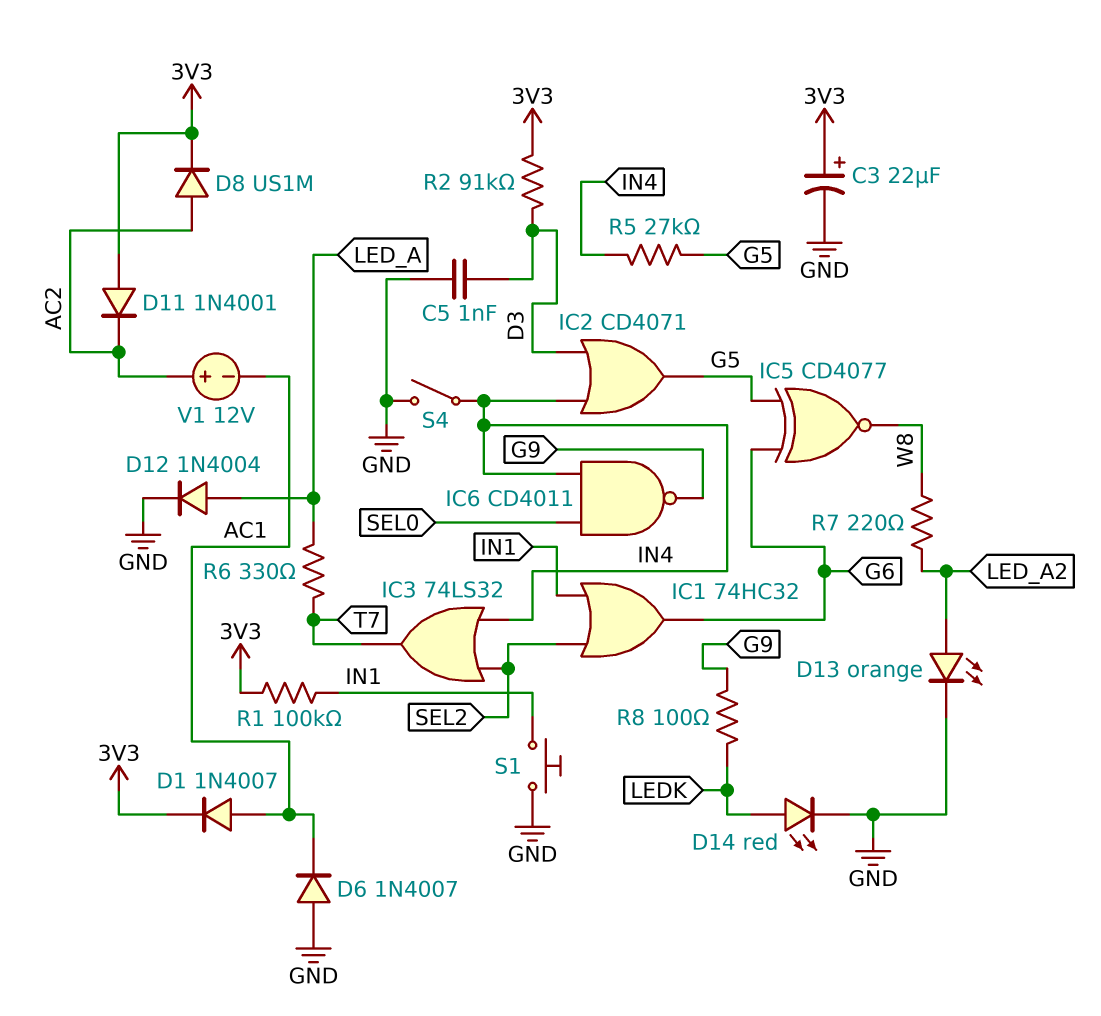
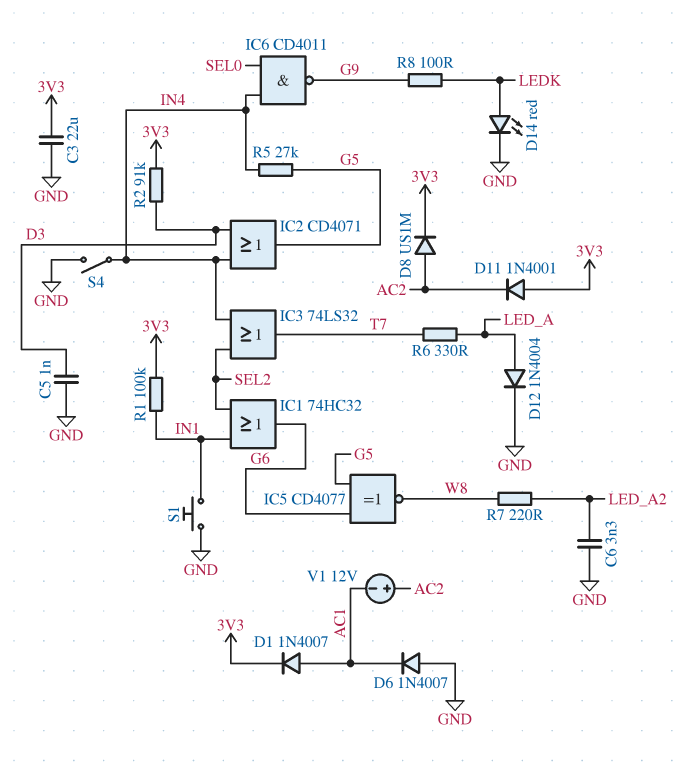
C3: 22uF (plus 3V3, minus GND) -> 22uF (3V3, GND)
C6: none -> 3.3nF (GND, LED_A2)
D13: LED orange (A LED_A2, K GND) -> none

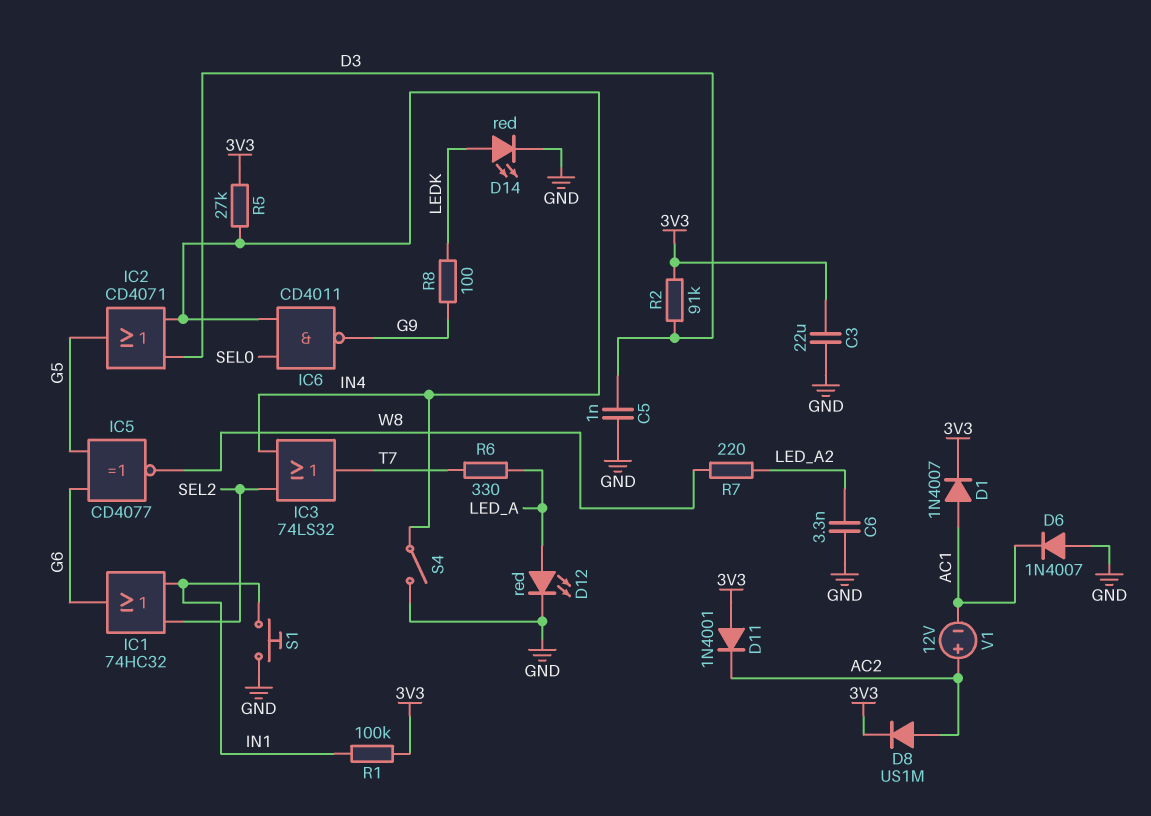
D12: diode 1N4004 (A LED_A, K GND) -> LED red (A LED_A, K GND)
R5: 27k (G5, IN4) -> 27k (3V3, IN4)

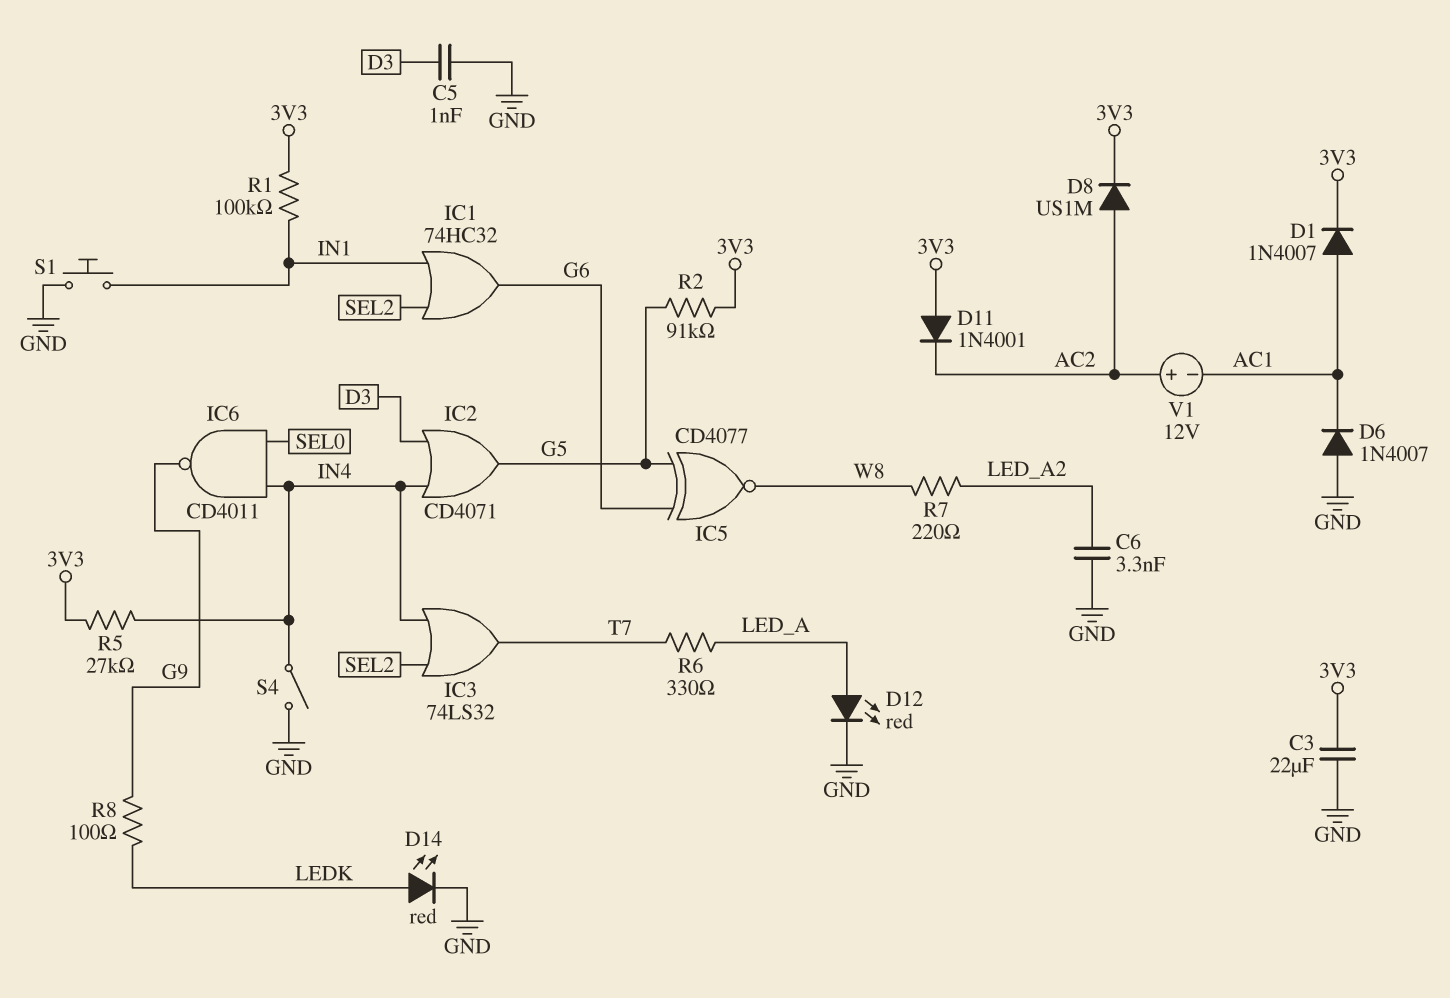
R2: 91k (3V3, D3) -> 91k (3V3, G5)

